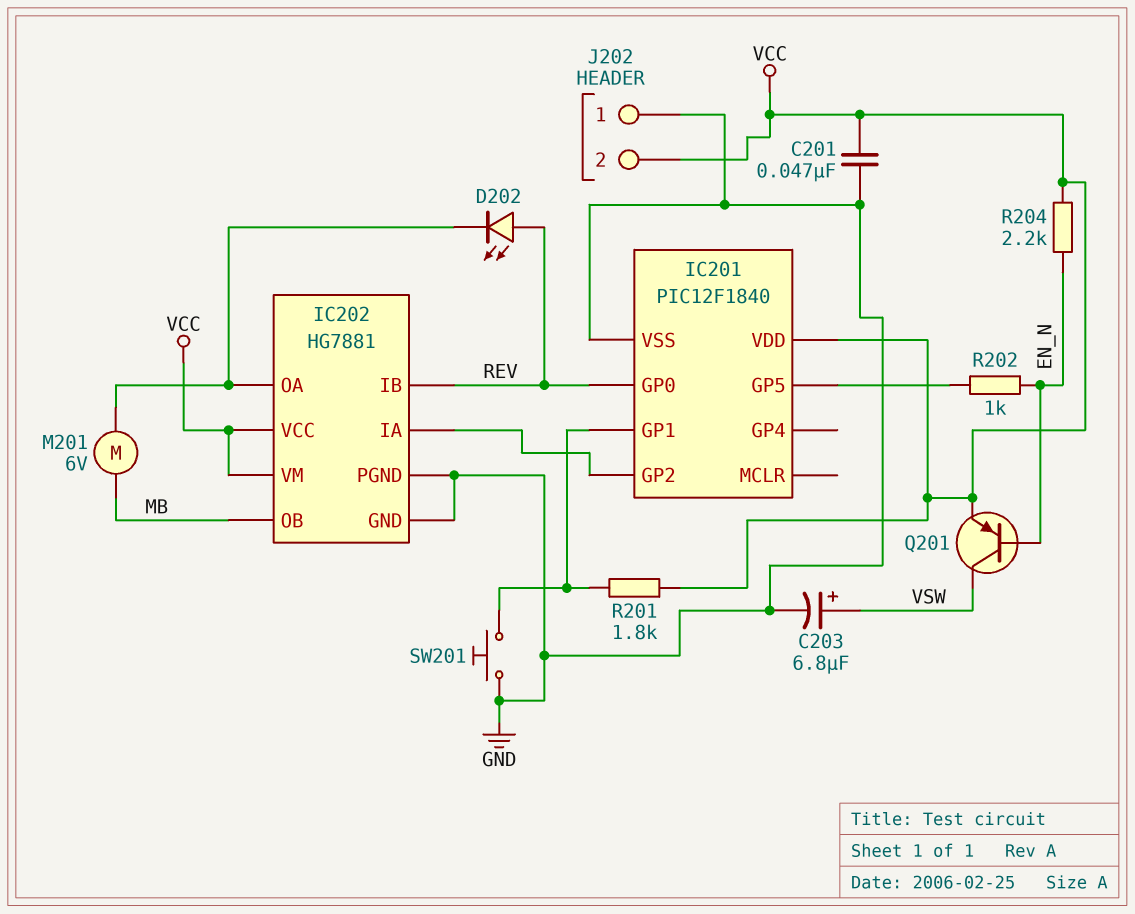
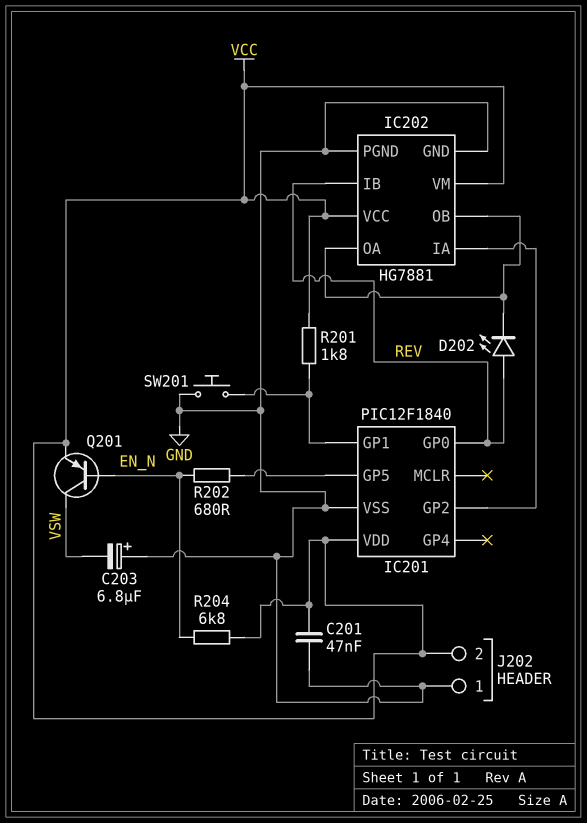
C203: 6.8uF (plus VSW, minus GND) -> 6.8uF (plus GND, minus VSW)
IC202 pin OB: MB -> IC202/OA
M201: motor 6V (IC202/OA, MB) -> none
R202: 1k (EN_N, IC201/GP5) -> 680 (EN_N, IC201/GP5)
R204: 2.2k (EN_N, VCC) -> 6.8k (EN_N, VCC)

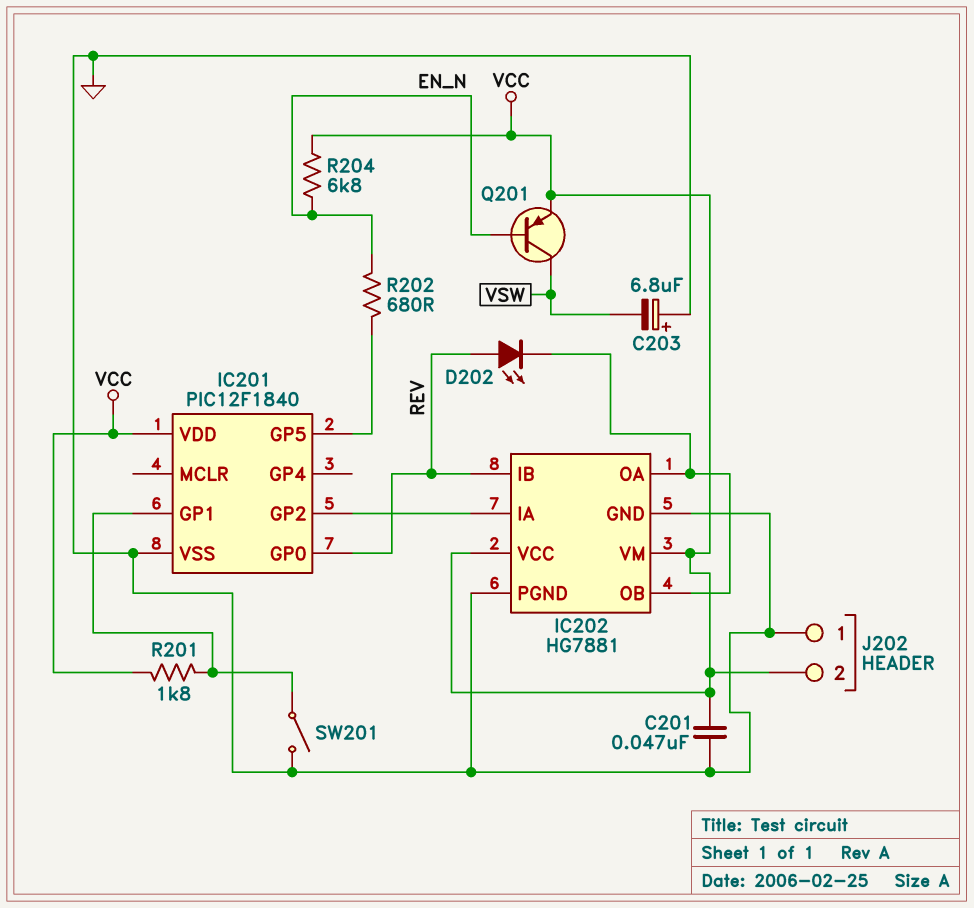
SW201: button (GND, IC201/GP1) -> switch (GND, IC201/GP1)

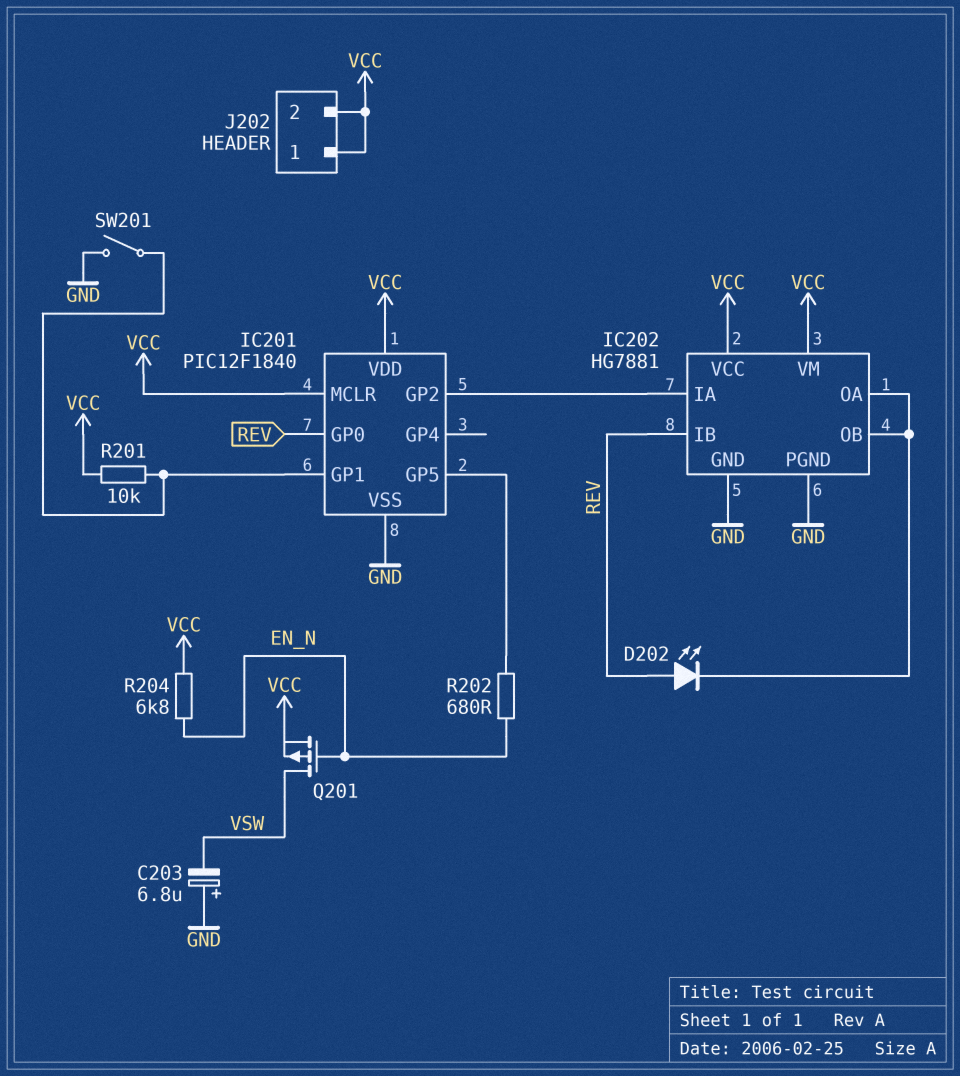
C201: 47nF (GND, VCC) -> none
IC201 pin MCLR: none -> VCC
J202 pin 1: GND -> VCC
Q201: PNP (B EN_N, C VSW, E VCC) -> PMOS (G EN_N, D VSW, S VCC)
R201: 1.8k (IC201/GP1, VCC) -> 10k (IC201/GP1, VCC)

